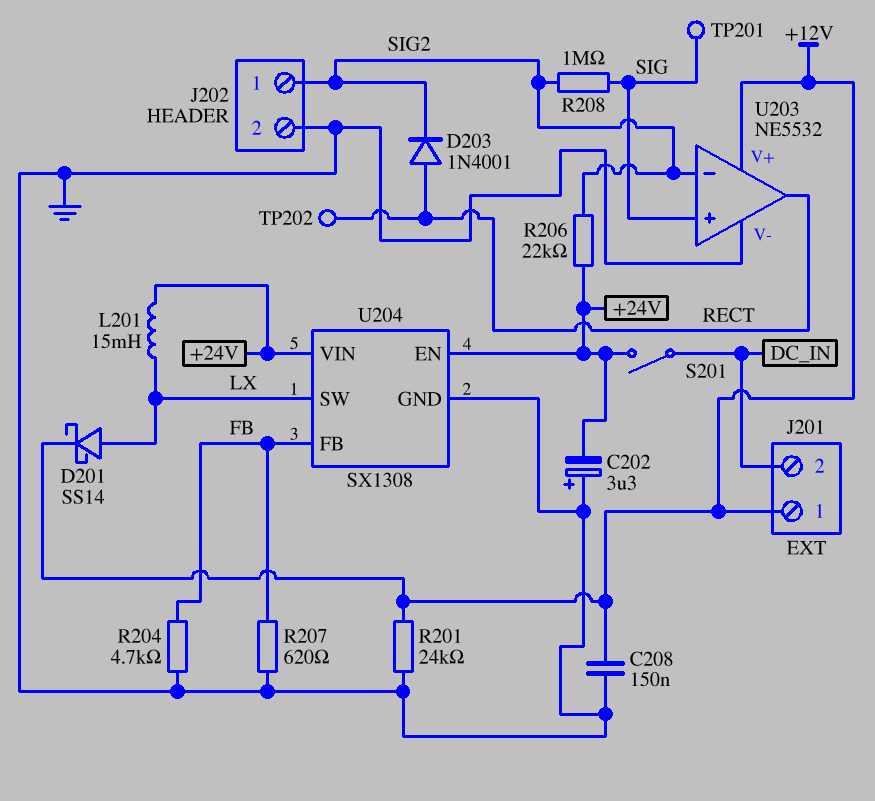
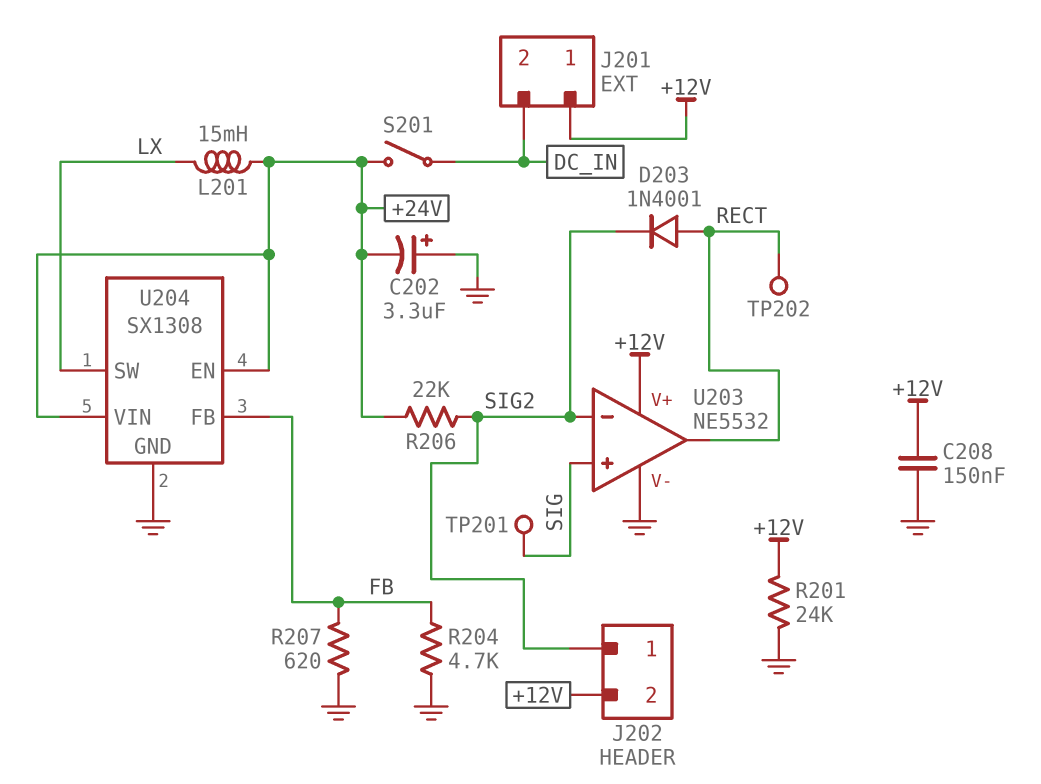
D201: schottky SS14 (A LX, K +12V) -> none
J202 pin 2: GND -> +12V
R208: 1M (SIG, SIG2) -> none

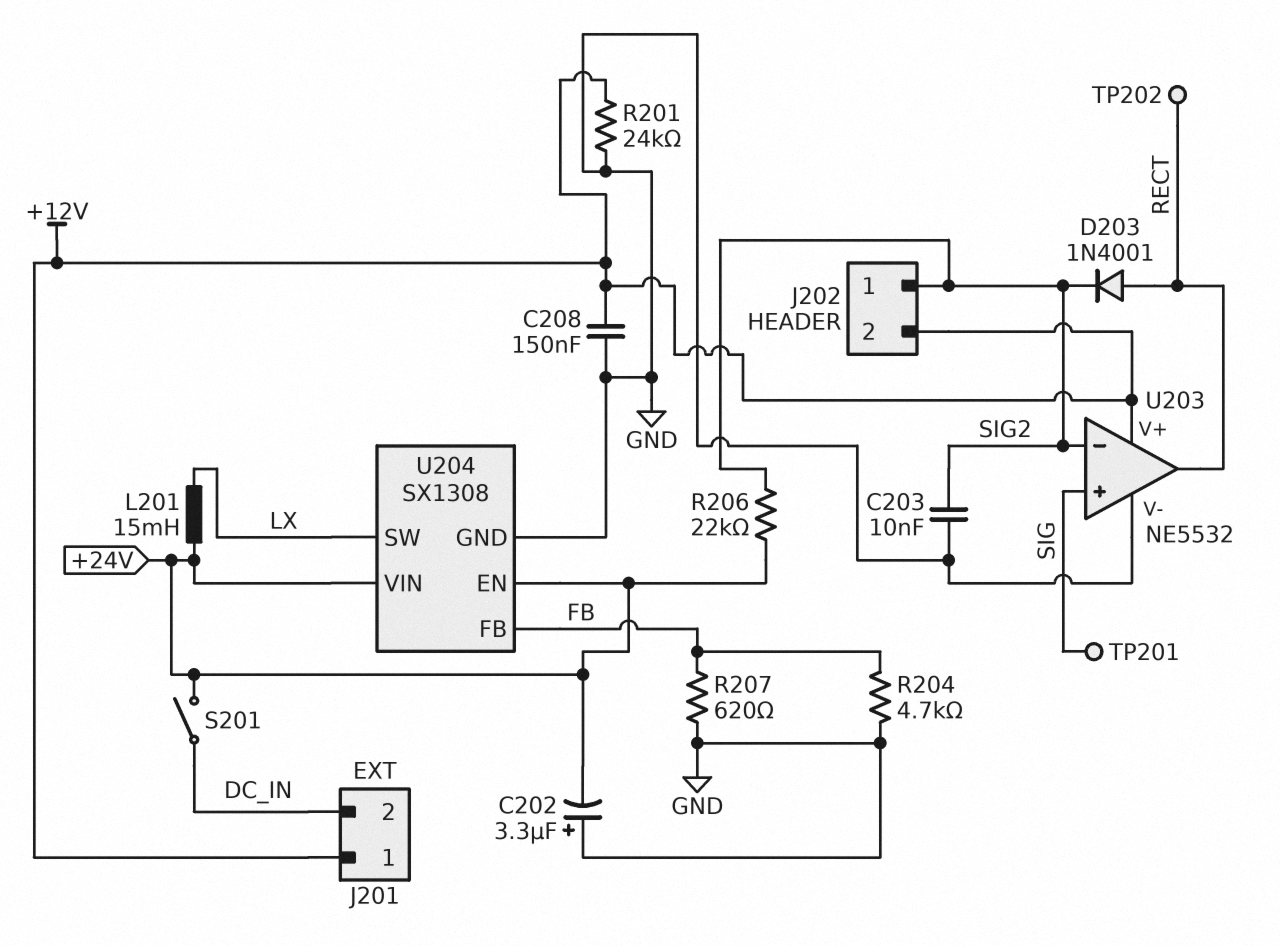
C203: none -> 10nF (GND, SIG2)

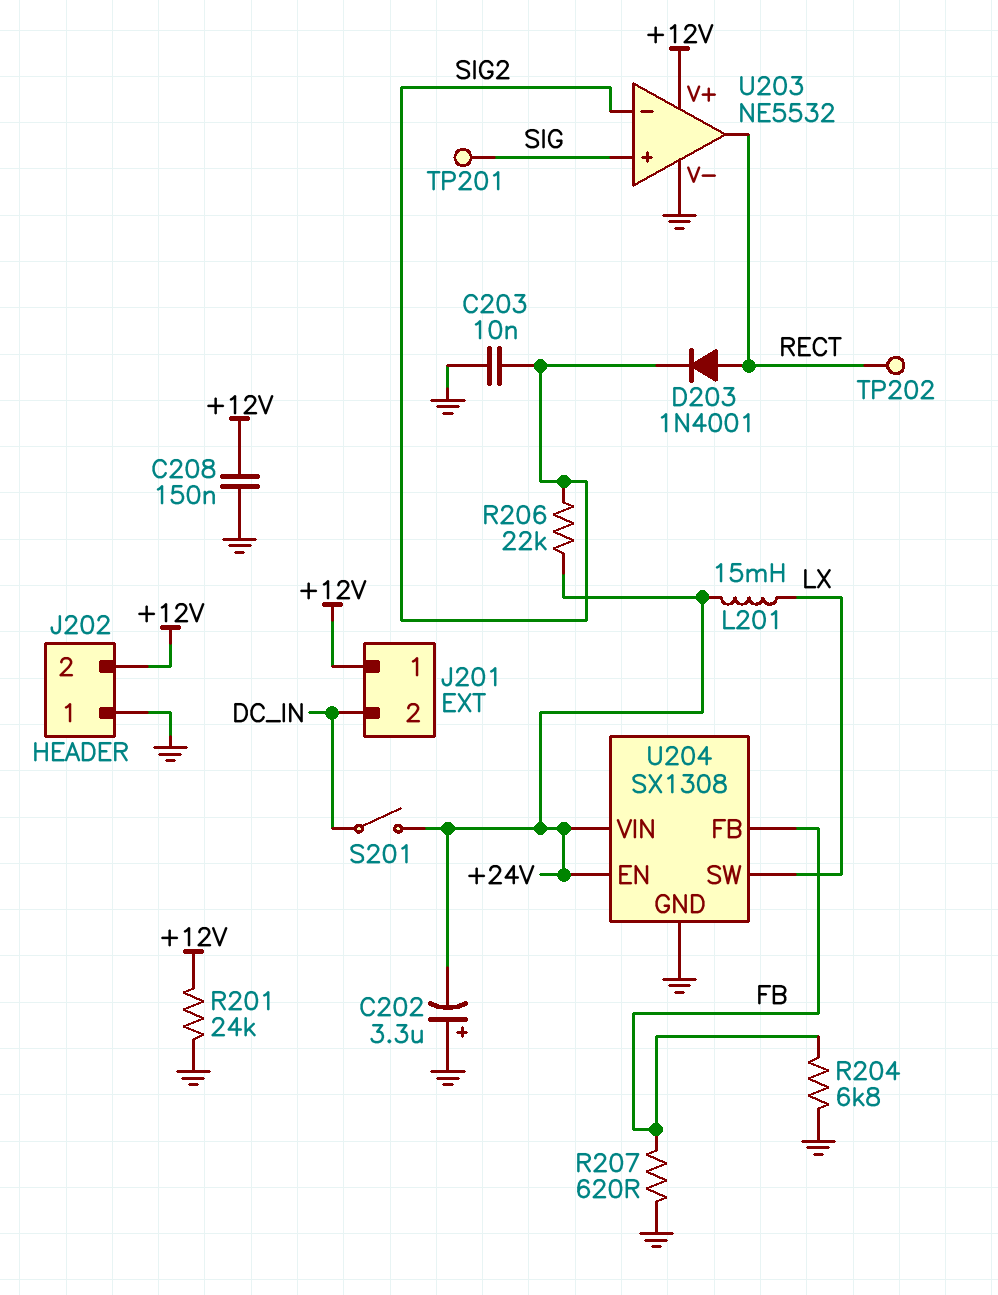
J202 pin 1: SIG2 -> GND
R204: 4.7k (FB, GND) -> 6.8k (FB, GND)

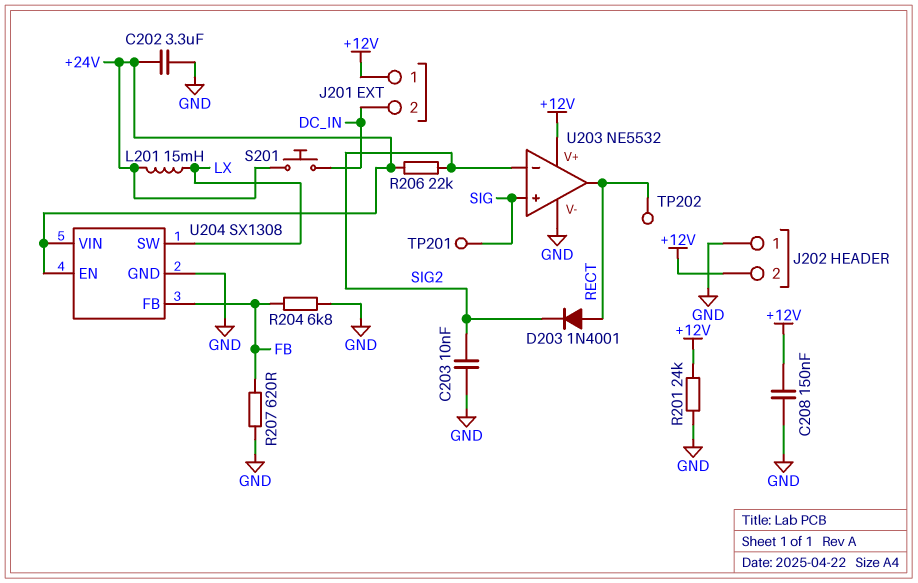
C202: 3.3uF (plus GND, minus +24V) -> 3.3uF (+24V, GND)
S201: switch (+24V, DC_IN) -> button (+24V, DC_IN)

